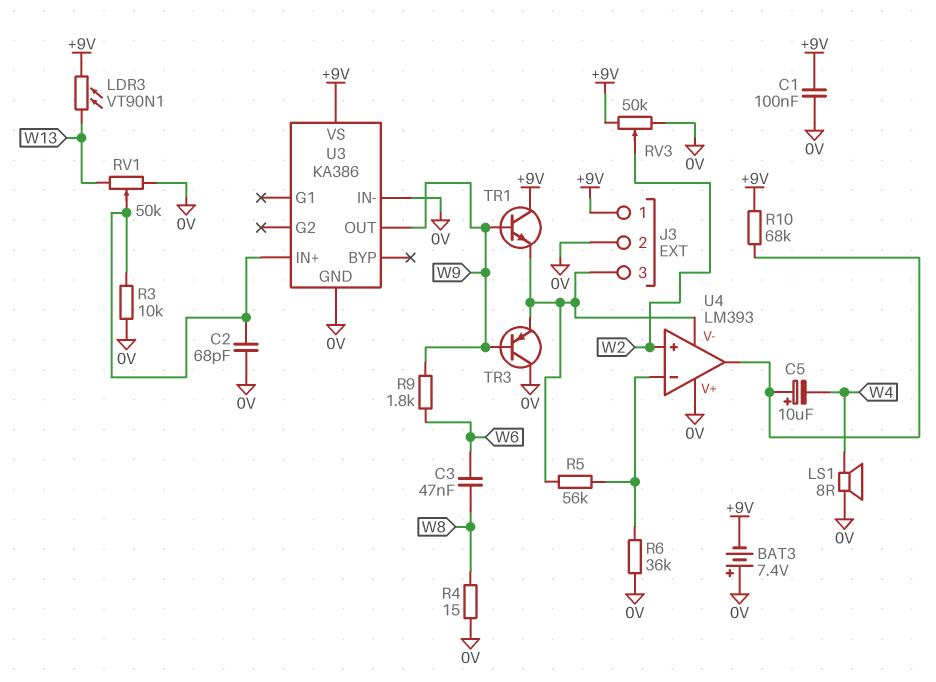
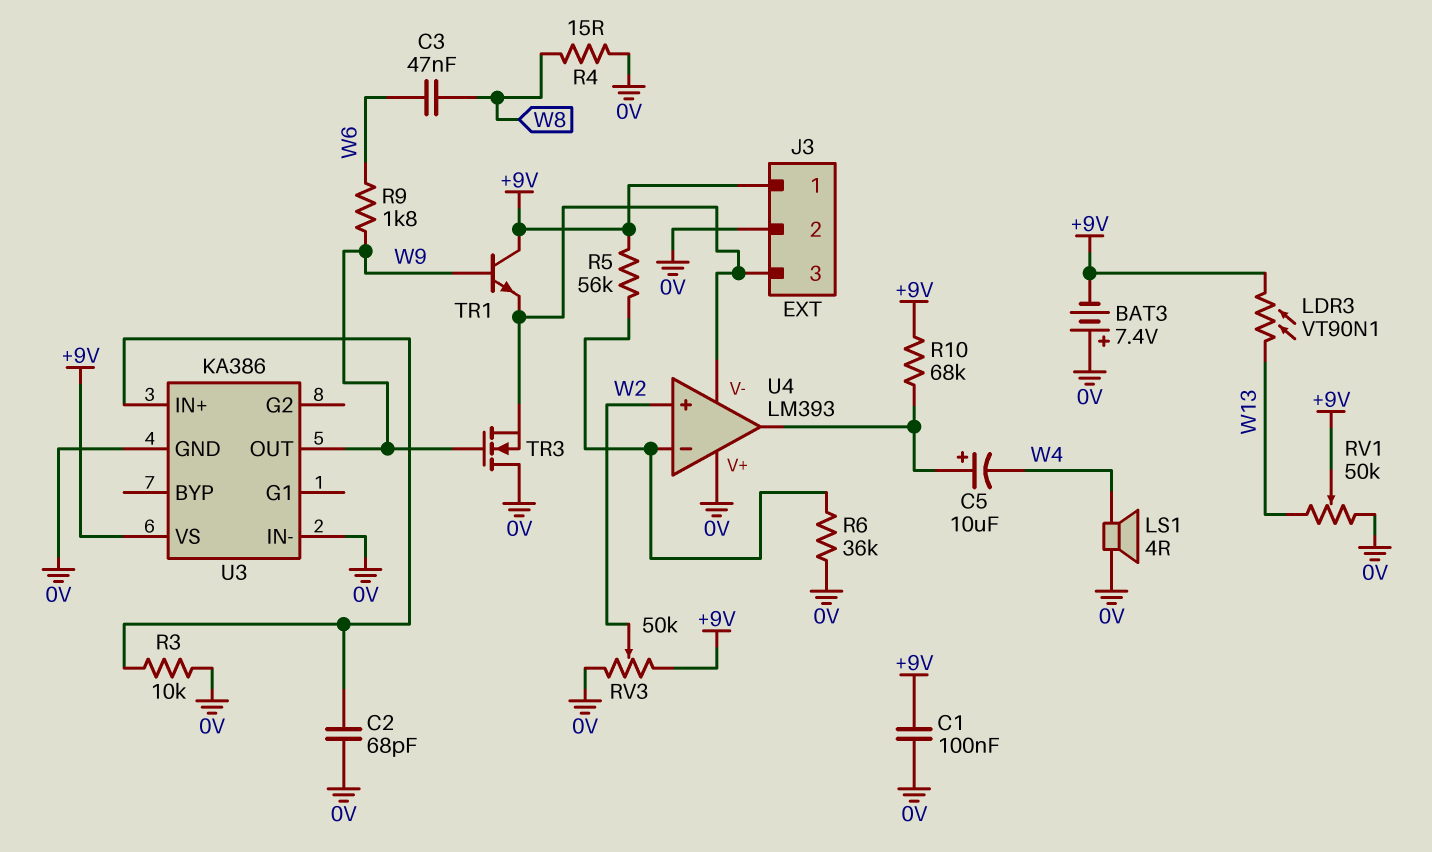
LS1: speaker 8R (0V, W4) -> speaker 4R (0V, W4)
R5: 56k (J3/3, U4/in-) -> 56k (+9V, U4/in-)
RV1: 50k (0V, W13, wiper U3/IN+) -> 50k (0V, W13, wiper +9V)
TR3: PNP (B W9, C 0V, E J3/3) -> NMOS (G W9, D 0V, S J3/3)

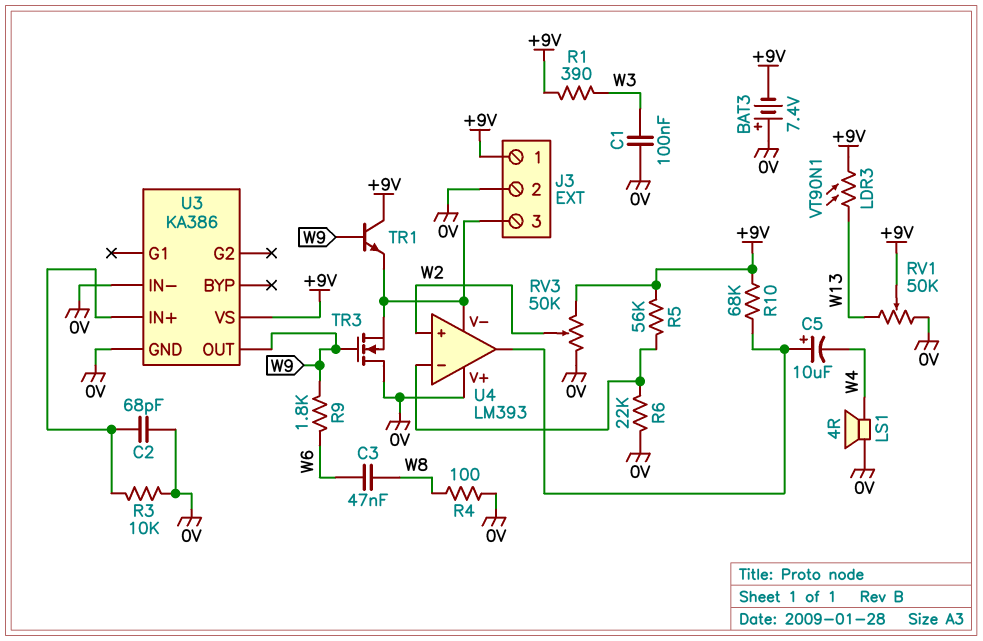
C1: 100nF (+9V, 0V) -> 100nF (0V, W3)
R1: none -> 390 (+9V, W3)
R4: 15 (0V, W8) -> 100 (0V, W8)
R6: 36k (0V, U4/in-) -> 22k (0V, U4/in-)

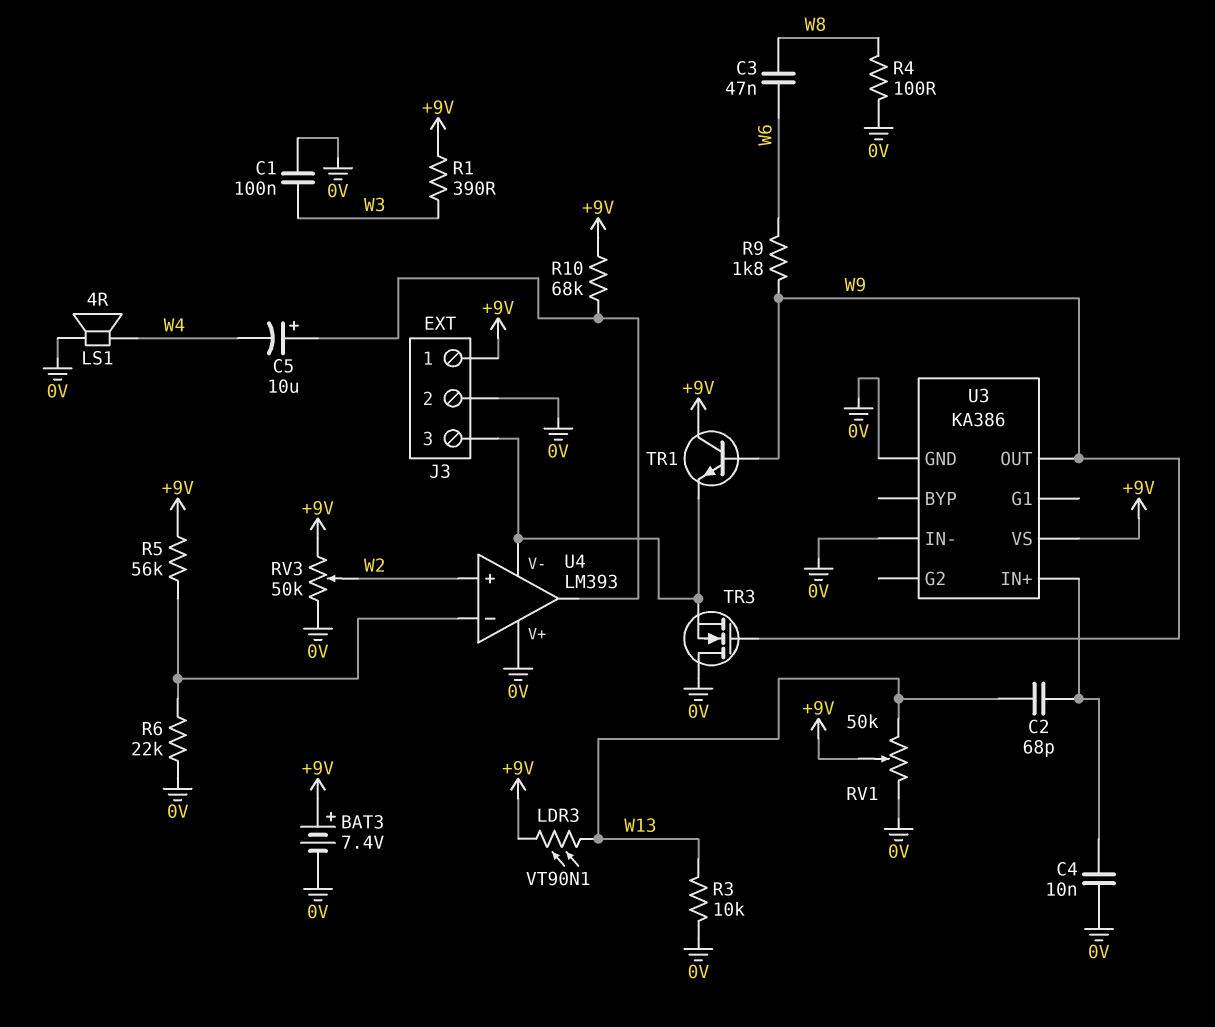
BAT3: 7.4V (plus 0V, minus +9V) -> 7.4V (plus +9V, minus 0V)
C2: 68pF (0V, U3/IN+) -> 68pF (U3/IN+, W13)
C4: none -> 10nF (0V, U3/IN+)
R3: 10k (0V, U3/IN+) -> 10k (0V, W13)

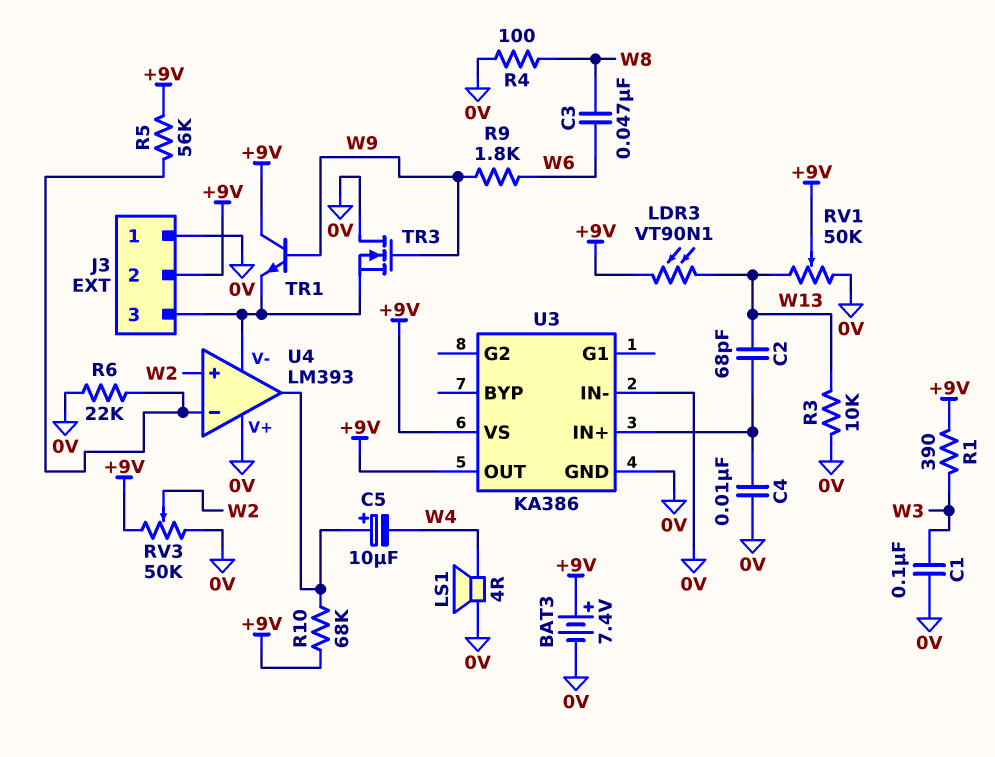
J3 pin 1: +9V -> 0V
J3 pin 2: 0V -> +9V
U3 pin OUT: W9 -> +9V

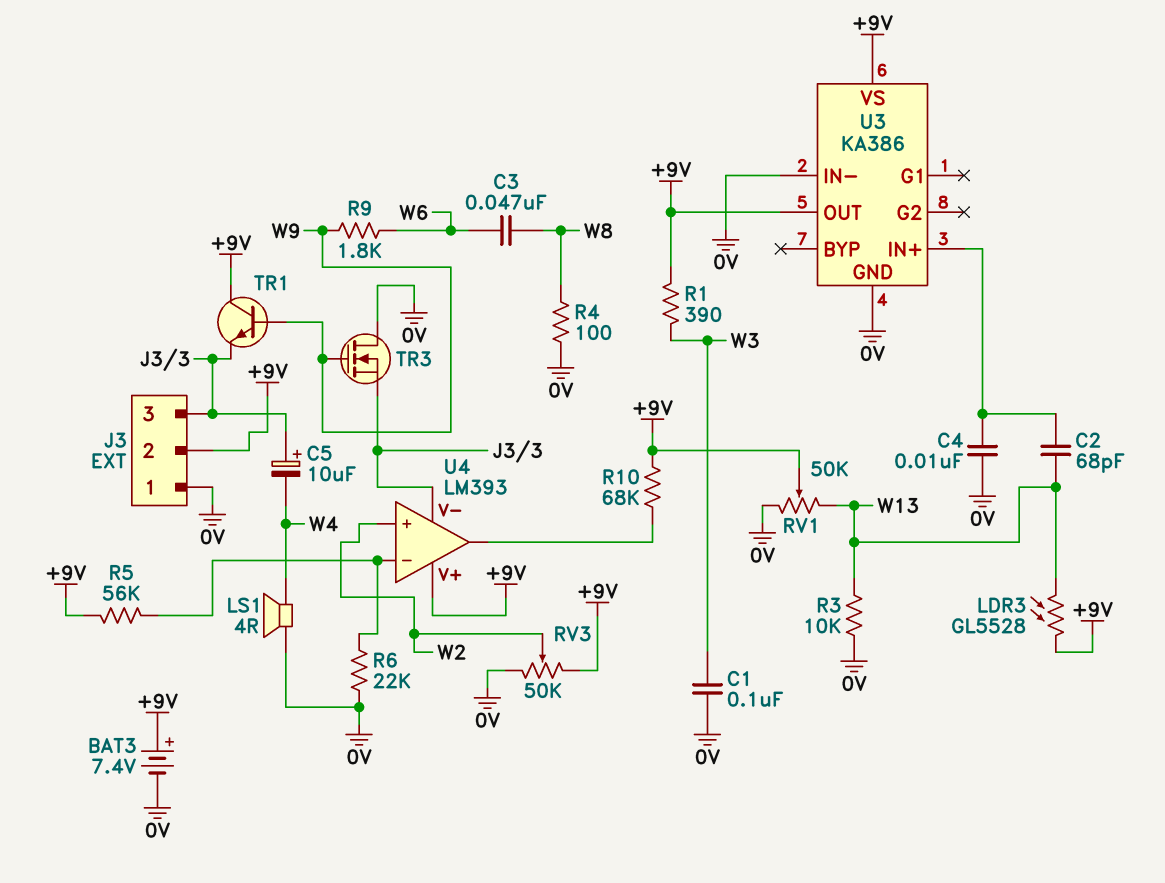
C5: 10uF (plus U4/out, minus W4) -> 10uF (plus J3/3, minus W4)
LDR3: VT90N1 (+9V, W13) -> GL5528 (+9V, W13)
U4 pin V+: 0V -> +9V

